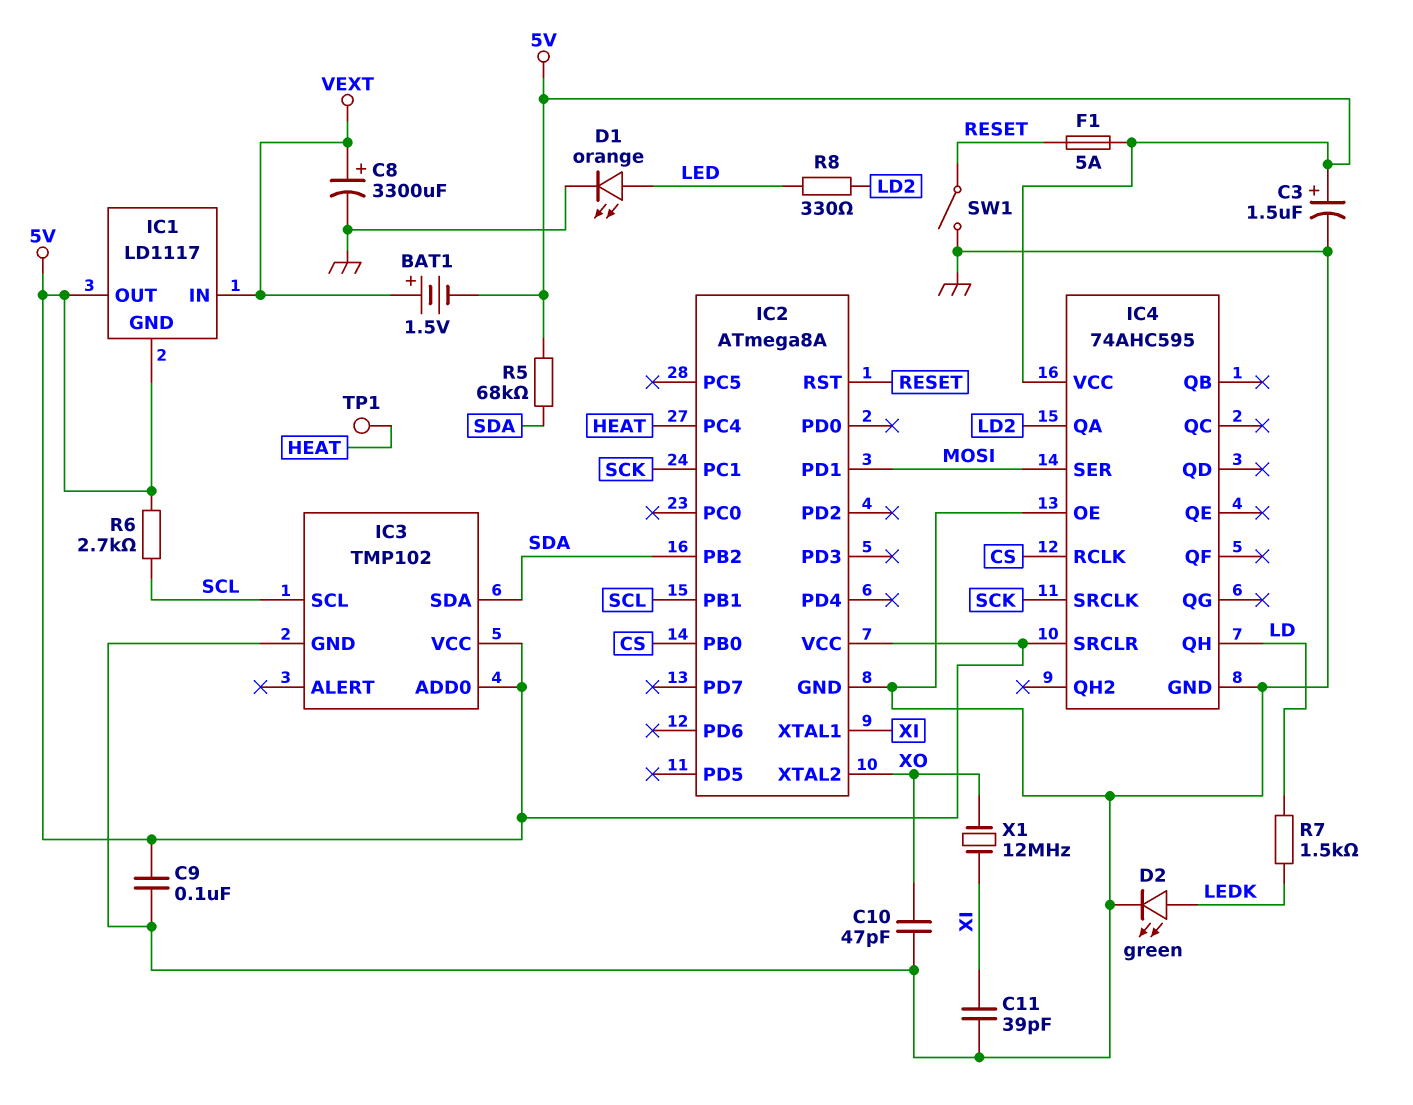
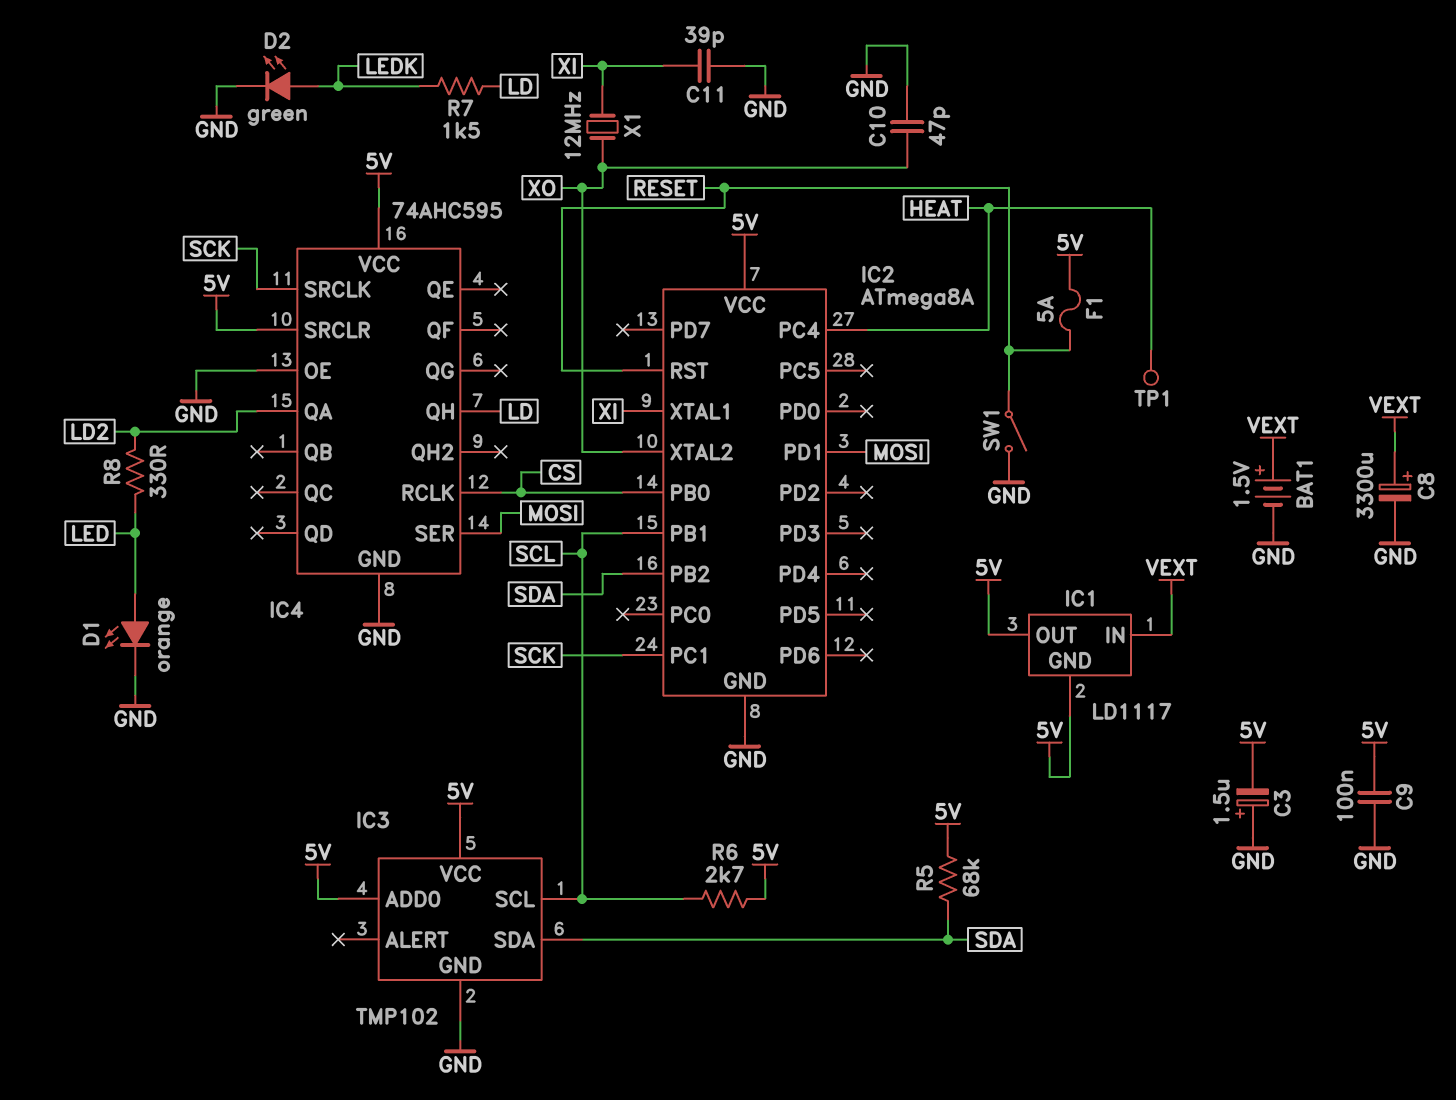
BAT1: 1.5V (plus VEXT, minus 5V) -> 1.5V (plus VEXT, minus GND)
C3: 1.5uF (plus 5V, minus GND) -> 1.5uF (plus GND, minus 5V)

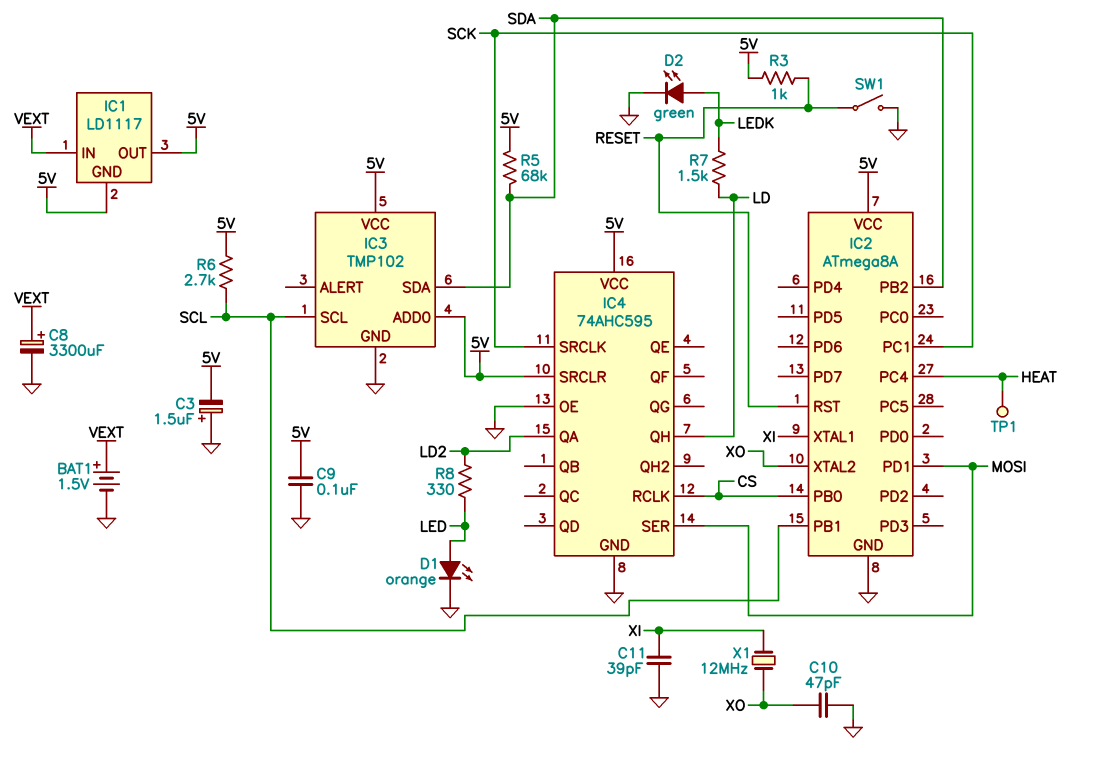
F1: 5A (5V, RESET) -> none
R3: none -> 1k (5V, RESET)

